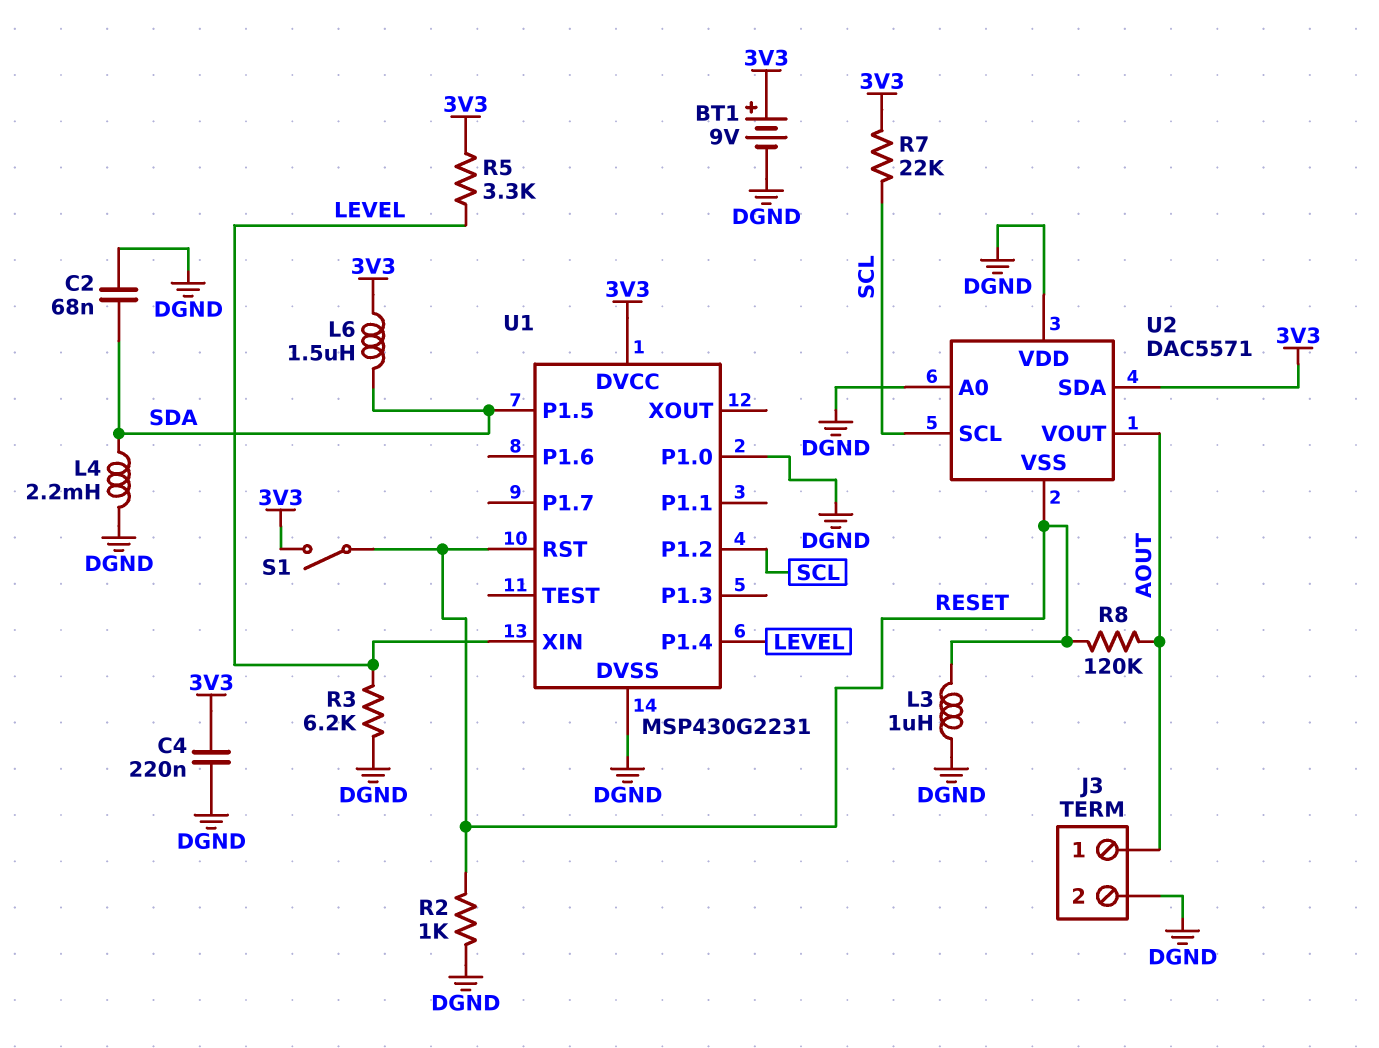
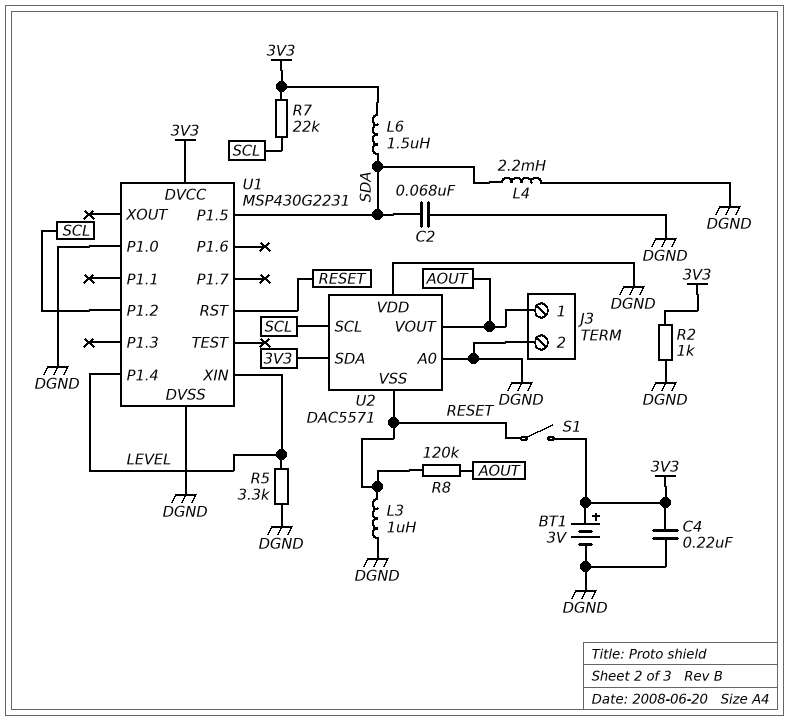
BT1: 9V (plus 3V3, minus DGND) -> 3V (plus 3V3, minus DGND)
R2: 1k (DGND, RESET) -> 1k (3V3, DGND)
R3: 6.2k (DGND, LEVEL) -> none
R5: 3.3k (3V3, LEVEL) -> 3.3k (DGND, LEVEL)

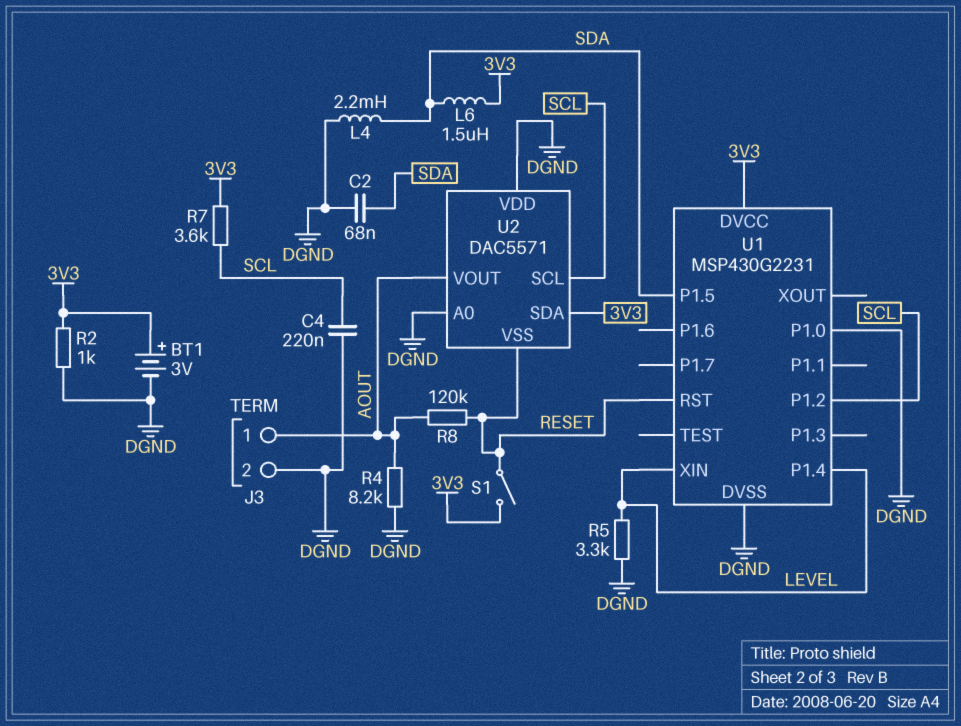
C4: 220nF (3V3, DGND) -> 220nF (DGND, SCL)
L3: 1uH (DGND, RESET) -> none
R4: none -> 8.2k (AOUT, DGND)
R7: 22k (3V3, SCL) -> 3.6k (3V3, SCL)

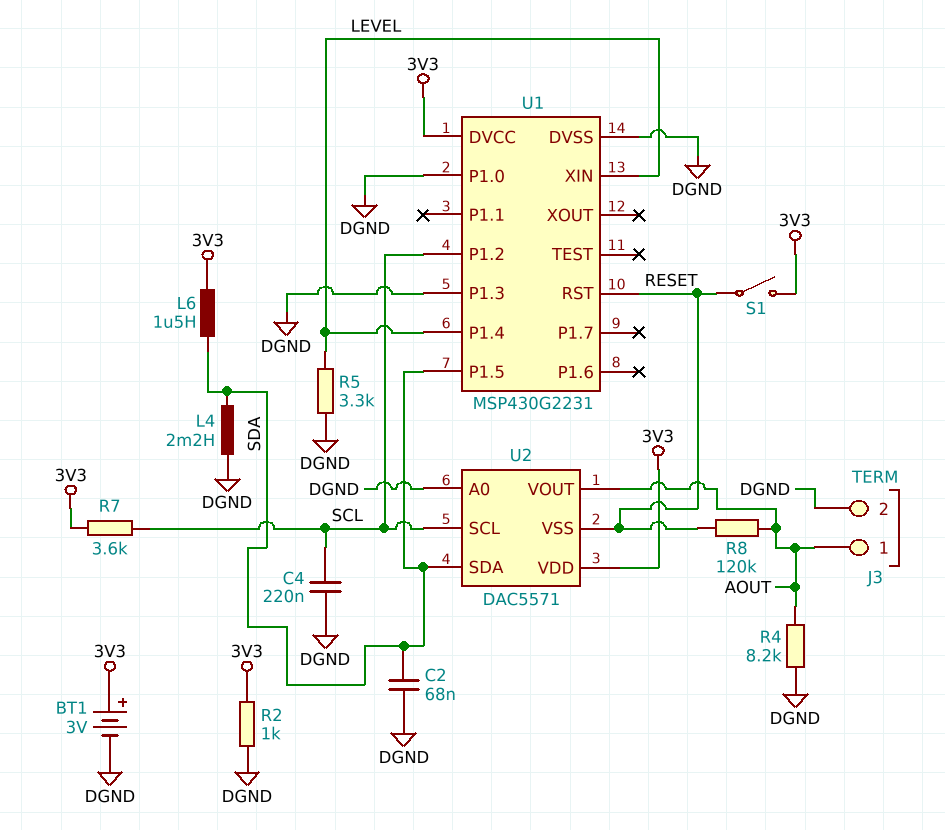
U1 pin P1.3: none -> DGND
U2 pin SDA: 3V3 -> SDA
U2 pin VDD: DGND -> 3V3

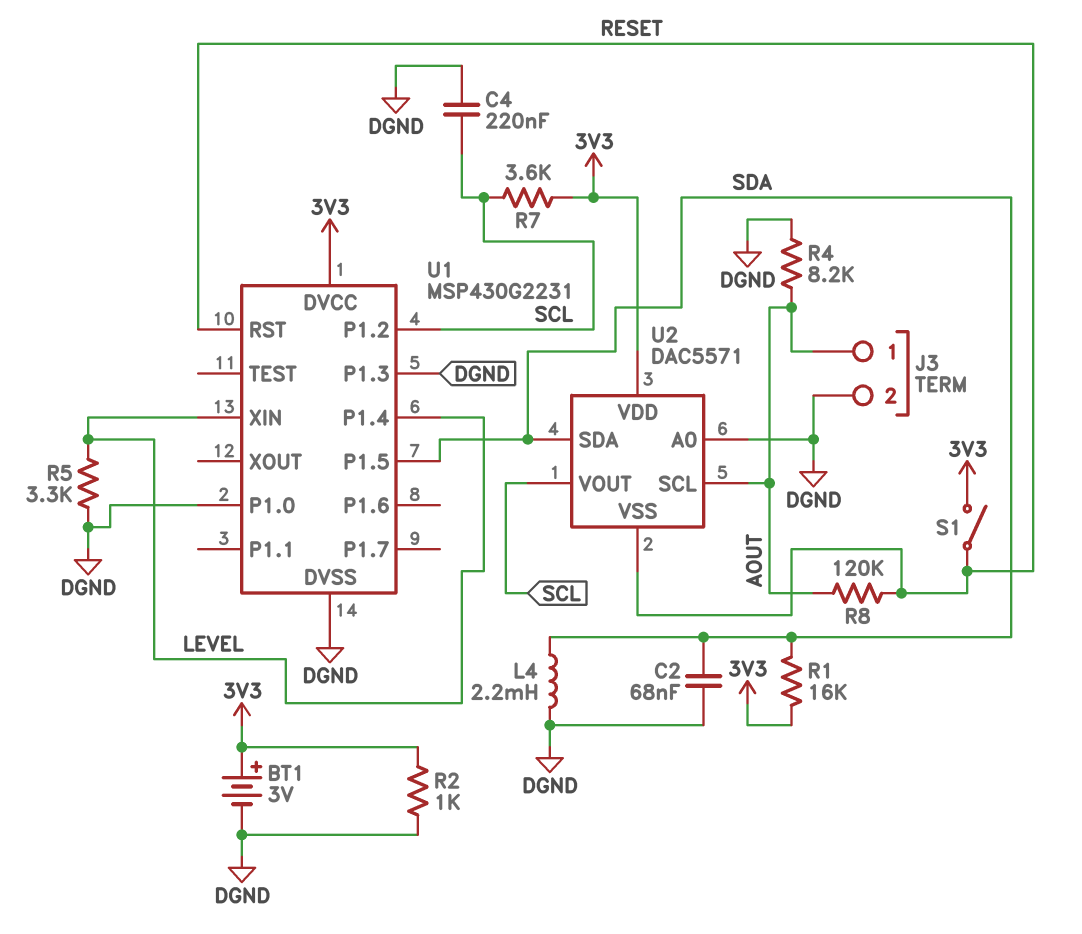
L6: 1.5uH (3V3, SDA) -> none
R1: none -> 16k (3V3, SDA)
U2 pin SCL: SCL -> AOUT
U2 pin VOUT: AOUT -> SCL

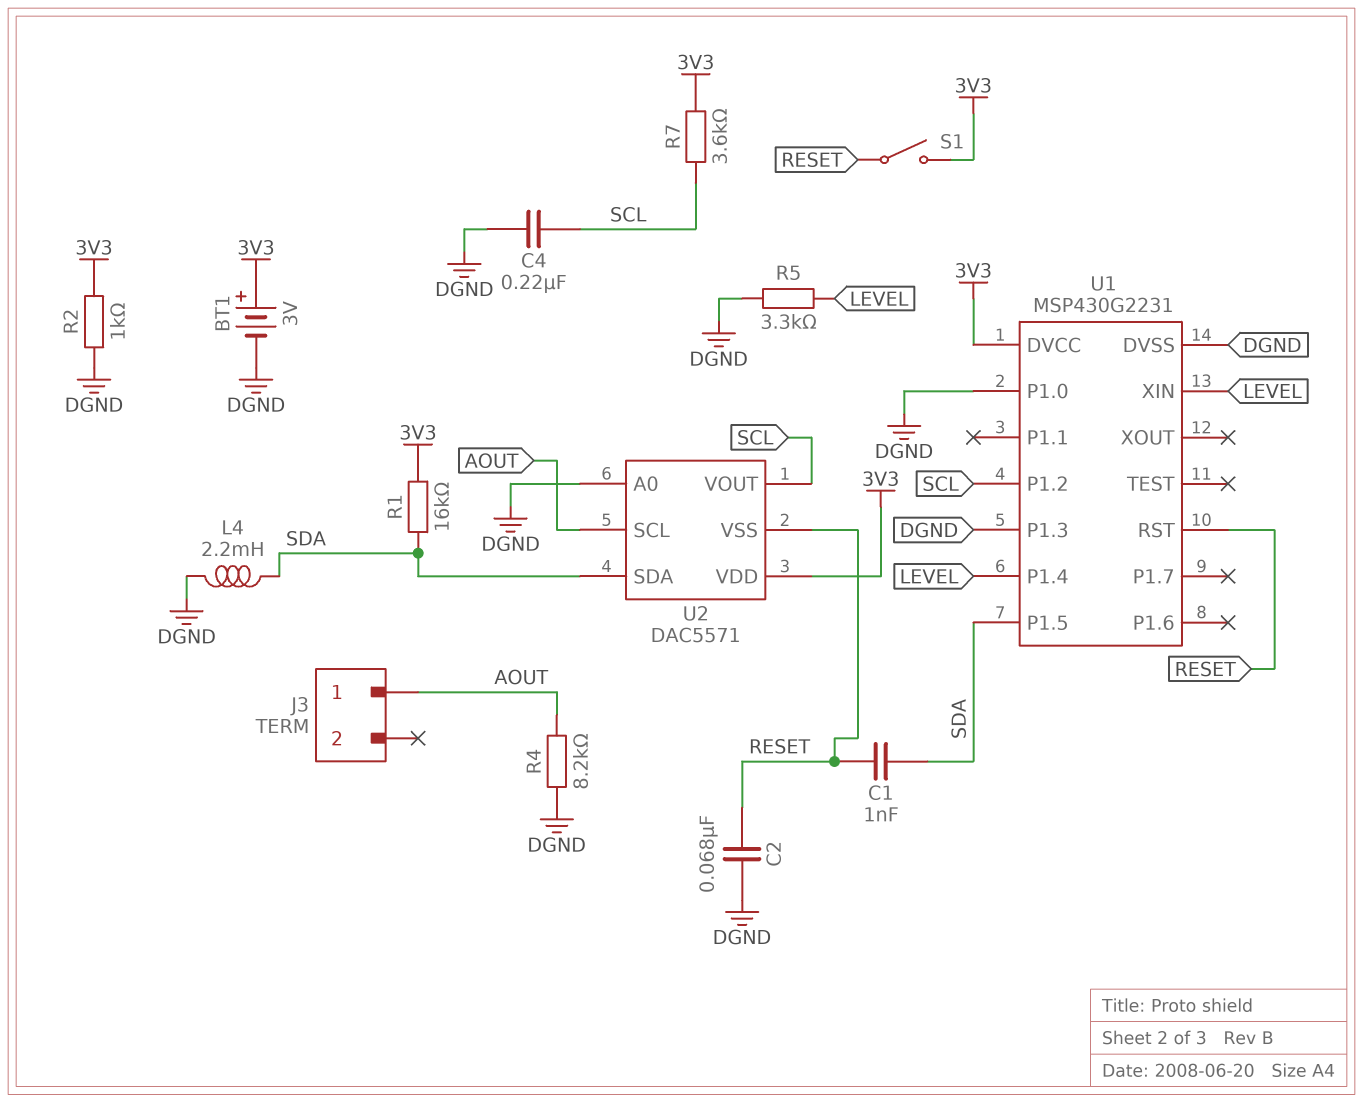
C1: none -> 1nF (RESET, SDA)
C2: 68nF (DGND, SDA) -> 68nF (DGND, RESET)
J3 pin 2: DGND -> none
R8: 120k (AOUT, RESET) -> none

